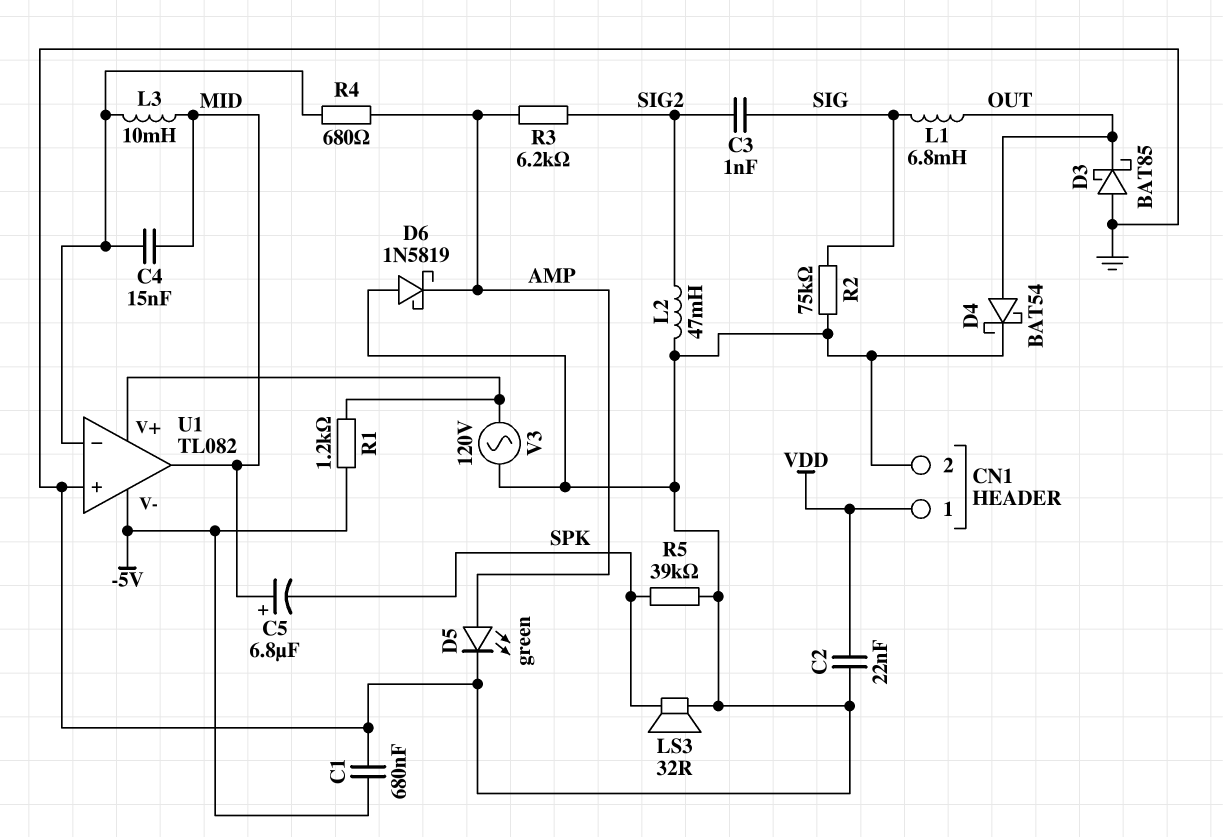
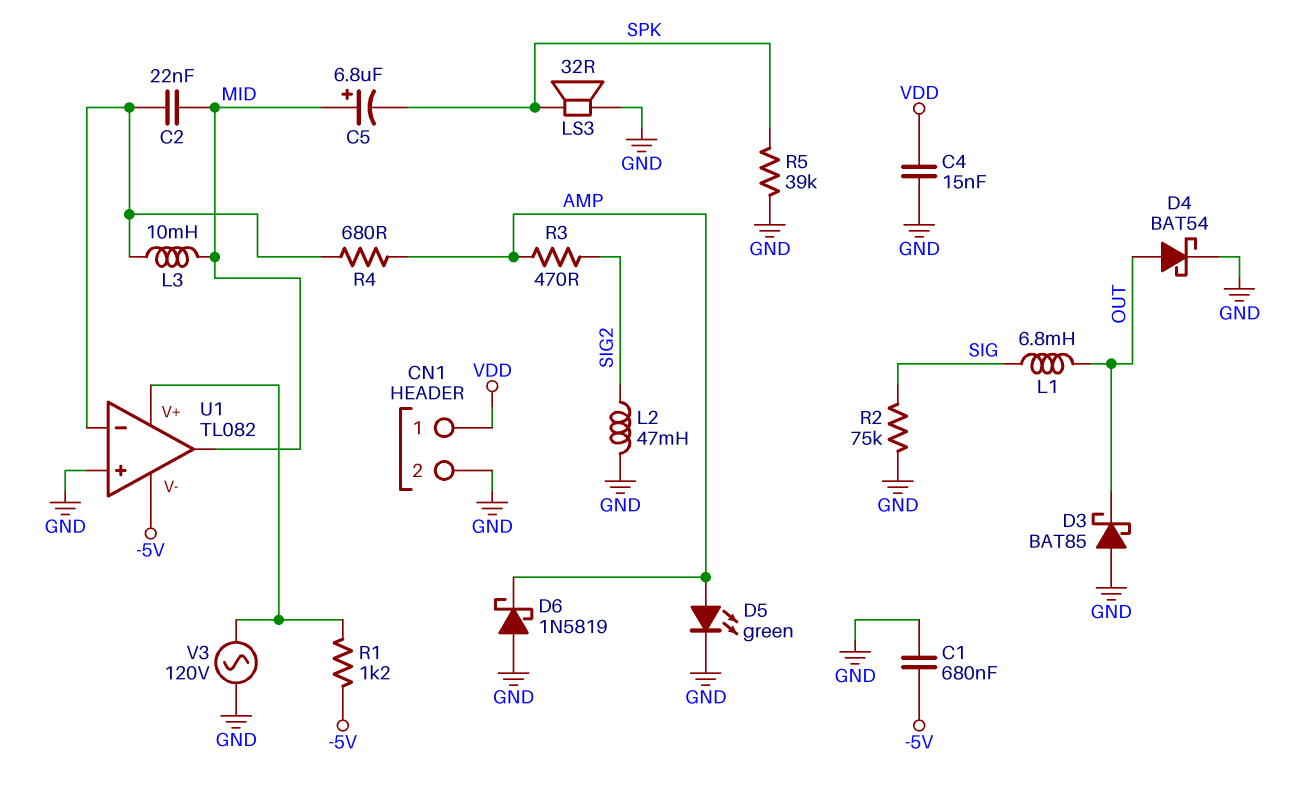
C2: 22nF (GND, VDD) -> 22nF (MID, U1/in-)
C3: 1nF (SIG, SIG2) -> none
C4: 15nF (MID, U1/in-) -> 15nF (GND, VDD)
R3: 6.2k (AMP, SIG2) -> 470 (AMP, SIG2)

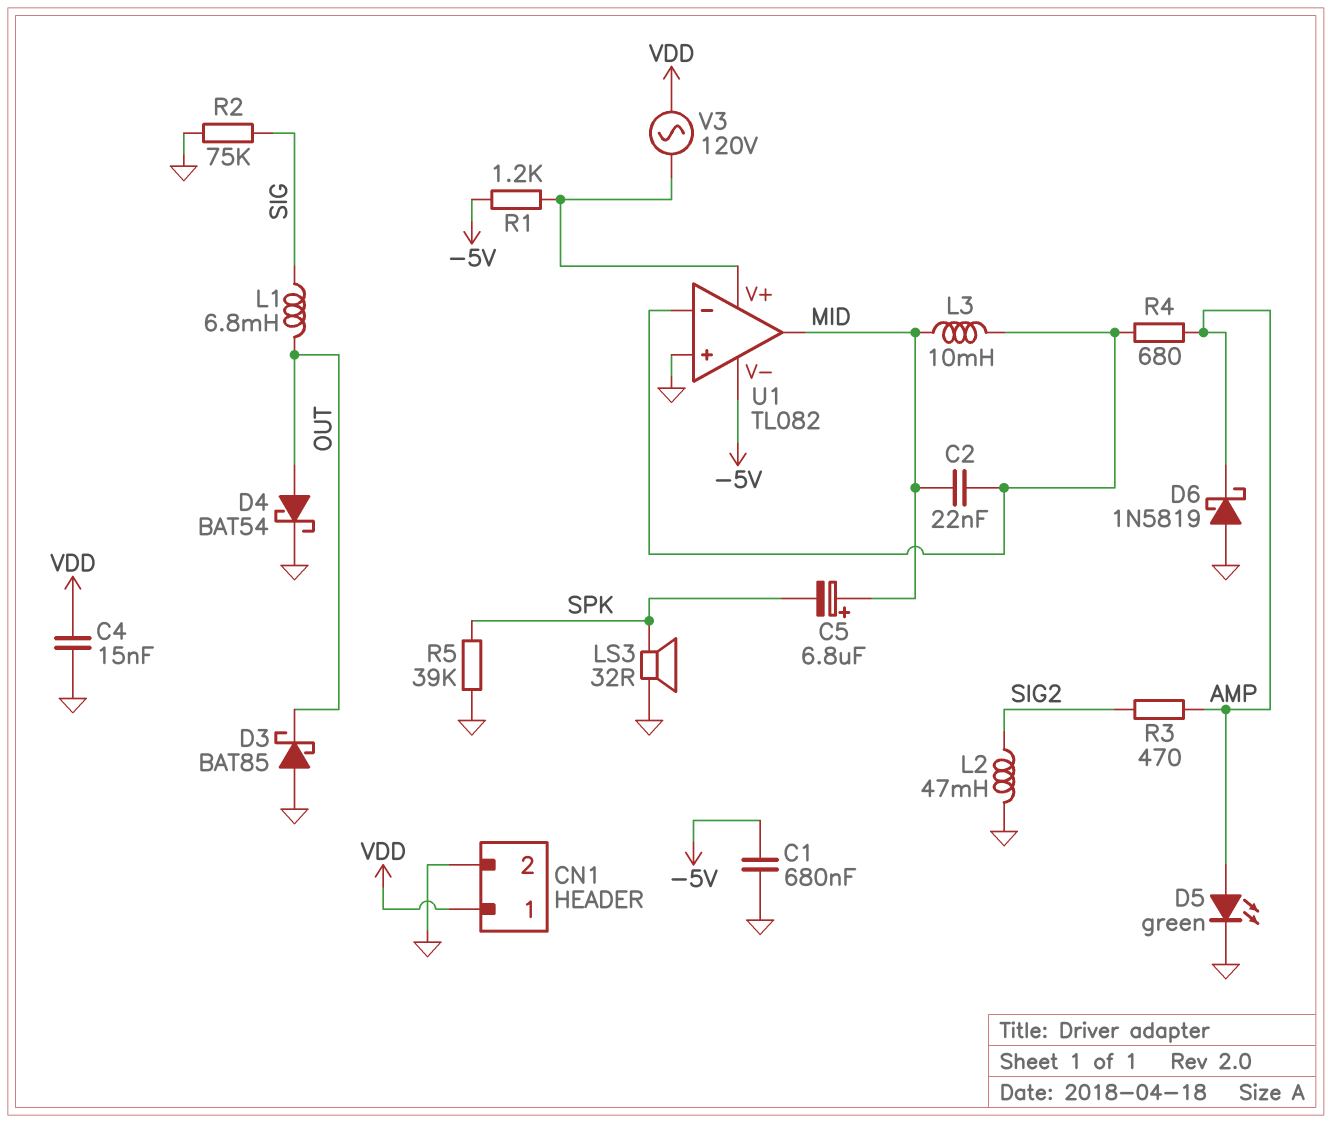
V3: AC 120V (GND, U1/V+) -> AC 120V (U1/V+, VDD)

